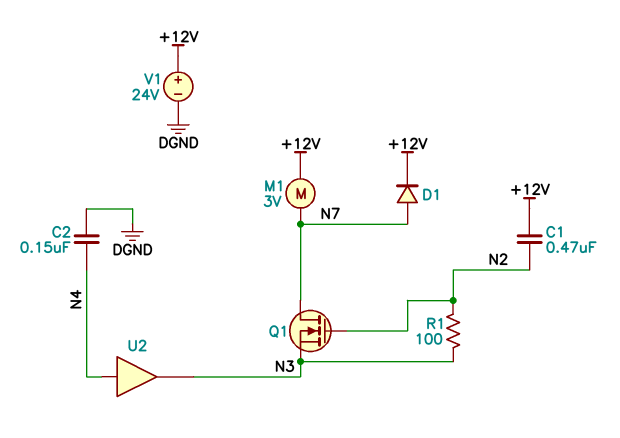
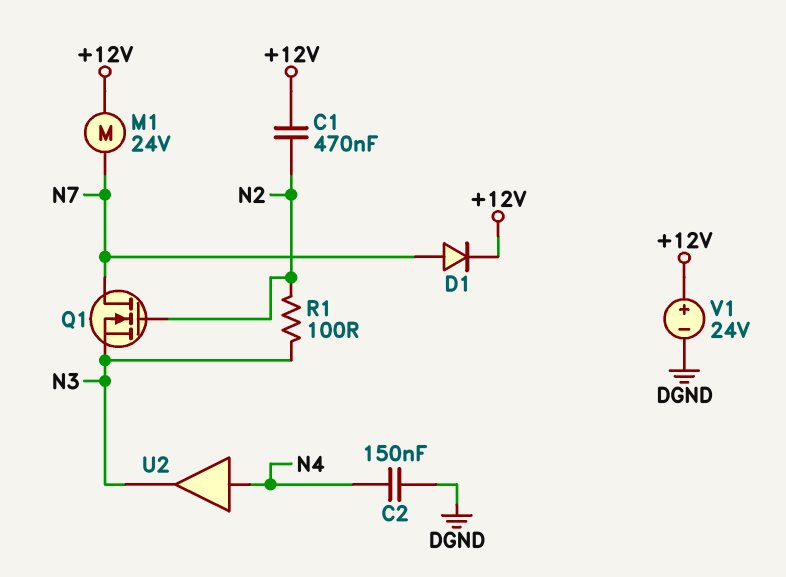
M1: motor 3V (+12V, N7) -> motor 24V (+12V, N7)

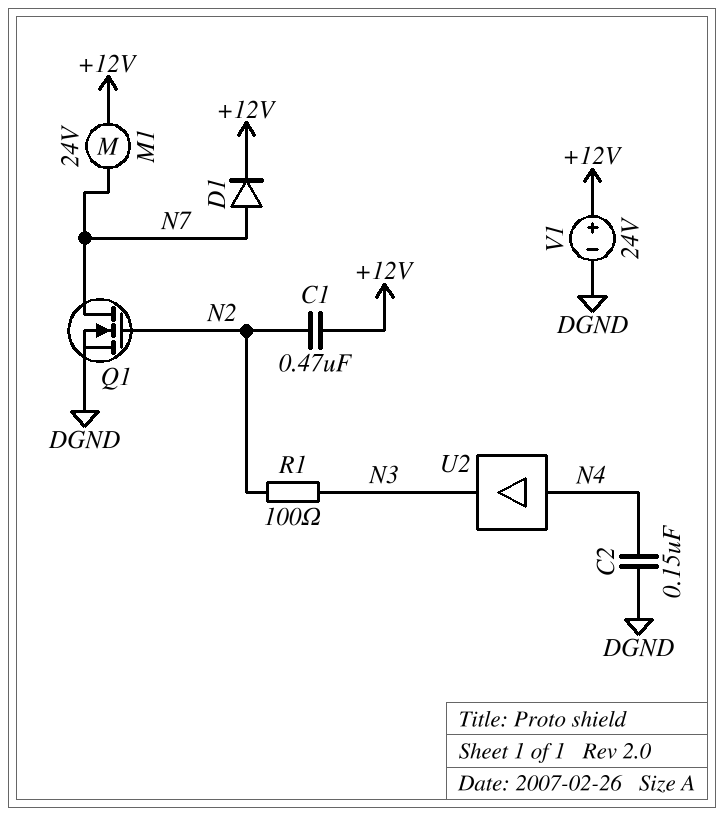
Q1: NMOS (G N2, D N7, S N3) -> NMOS (G N2, D N7, S DGND)

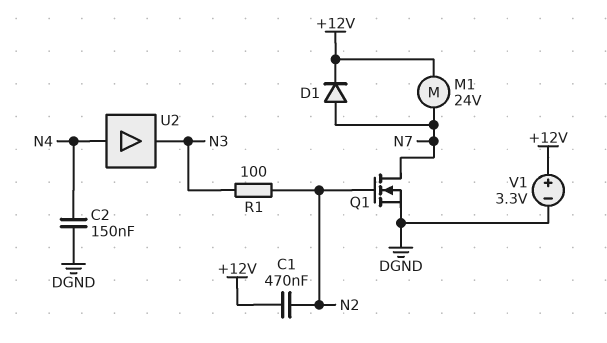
V1: 24V (plus +12V, minus DGND) -> 3.3V (plus +12V, minus DGND)

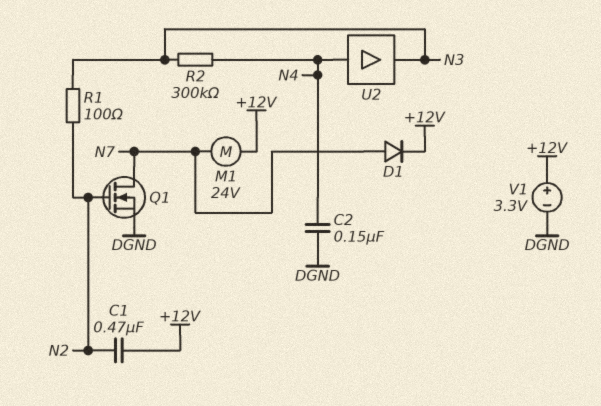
R2: none -> 300k (N3, N4)

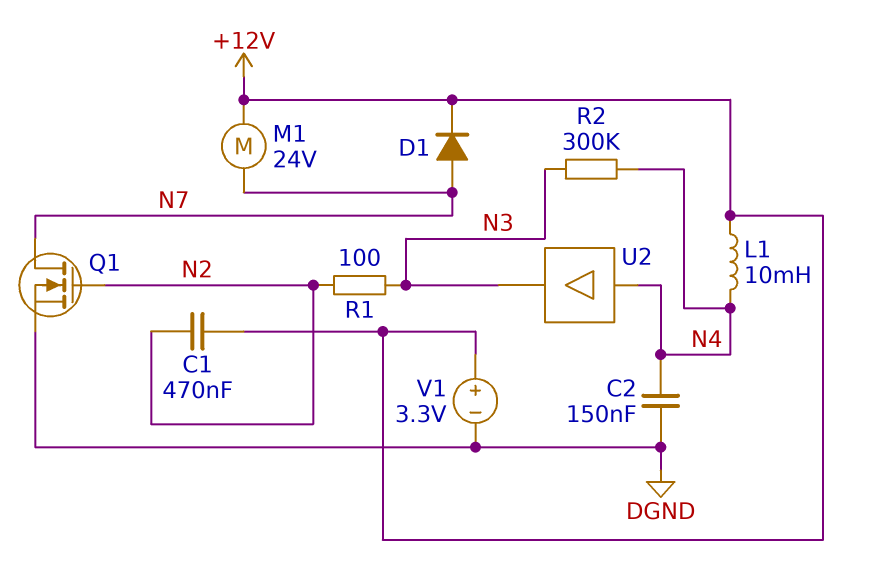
L1: none -> 10mH (+12V, N4)

